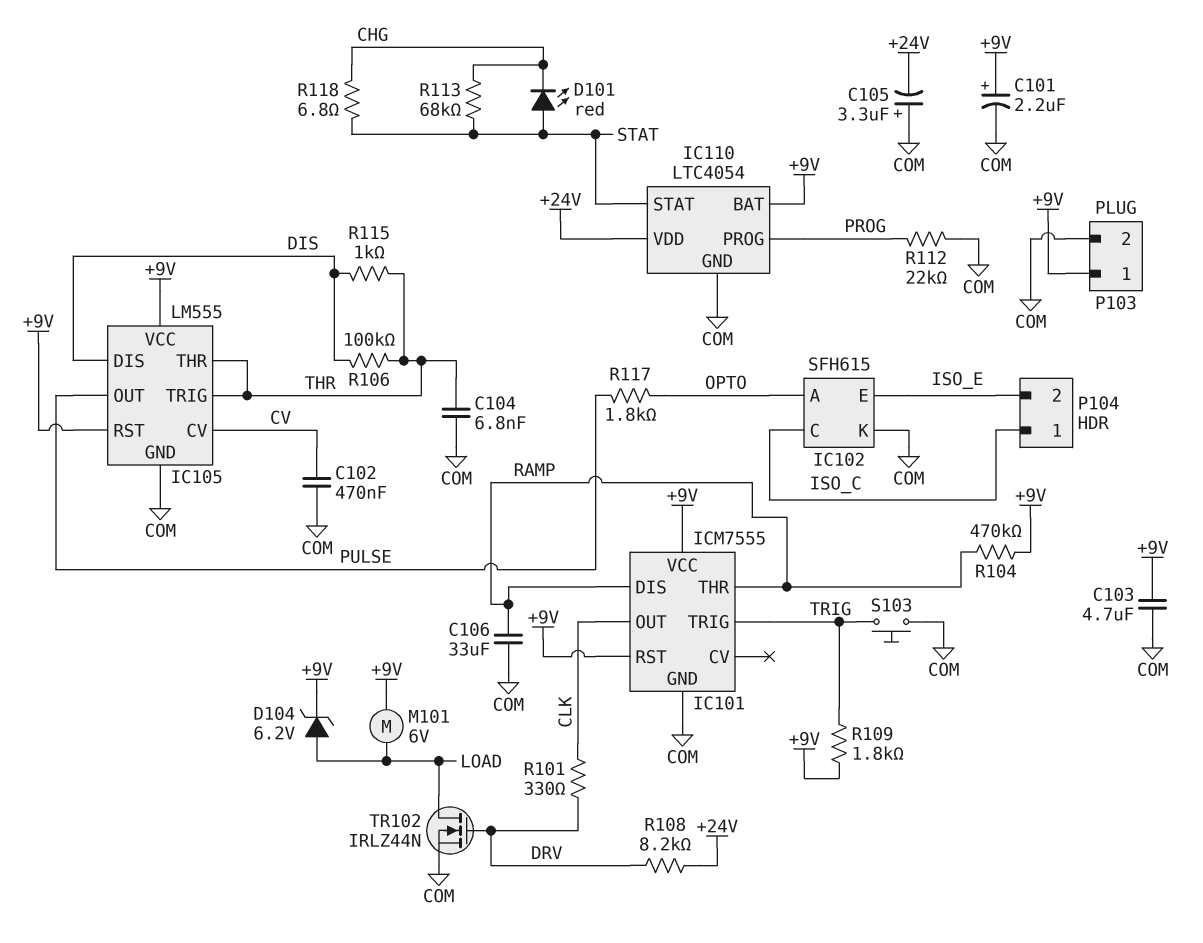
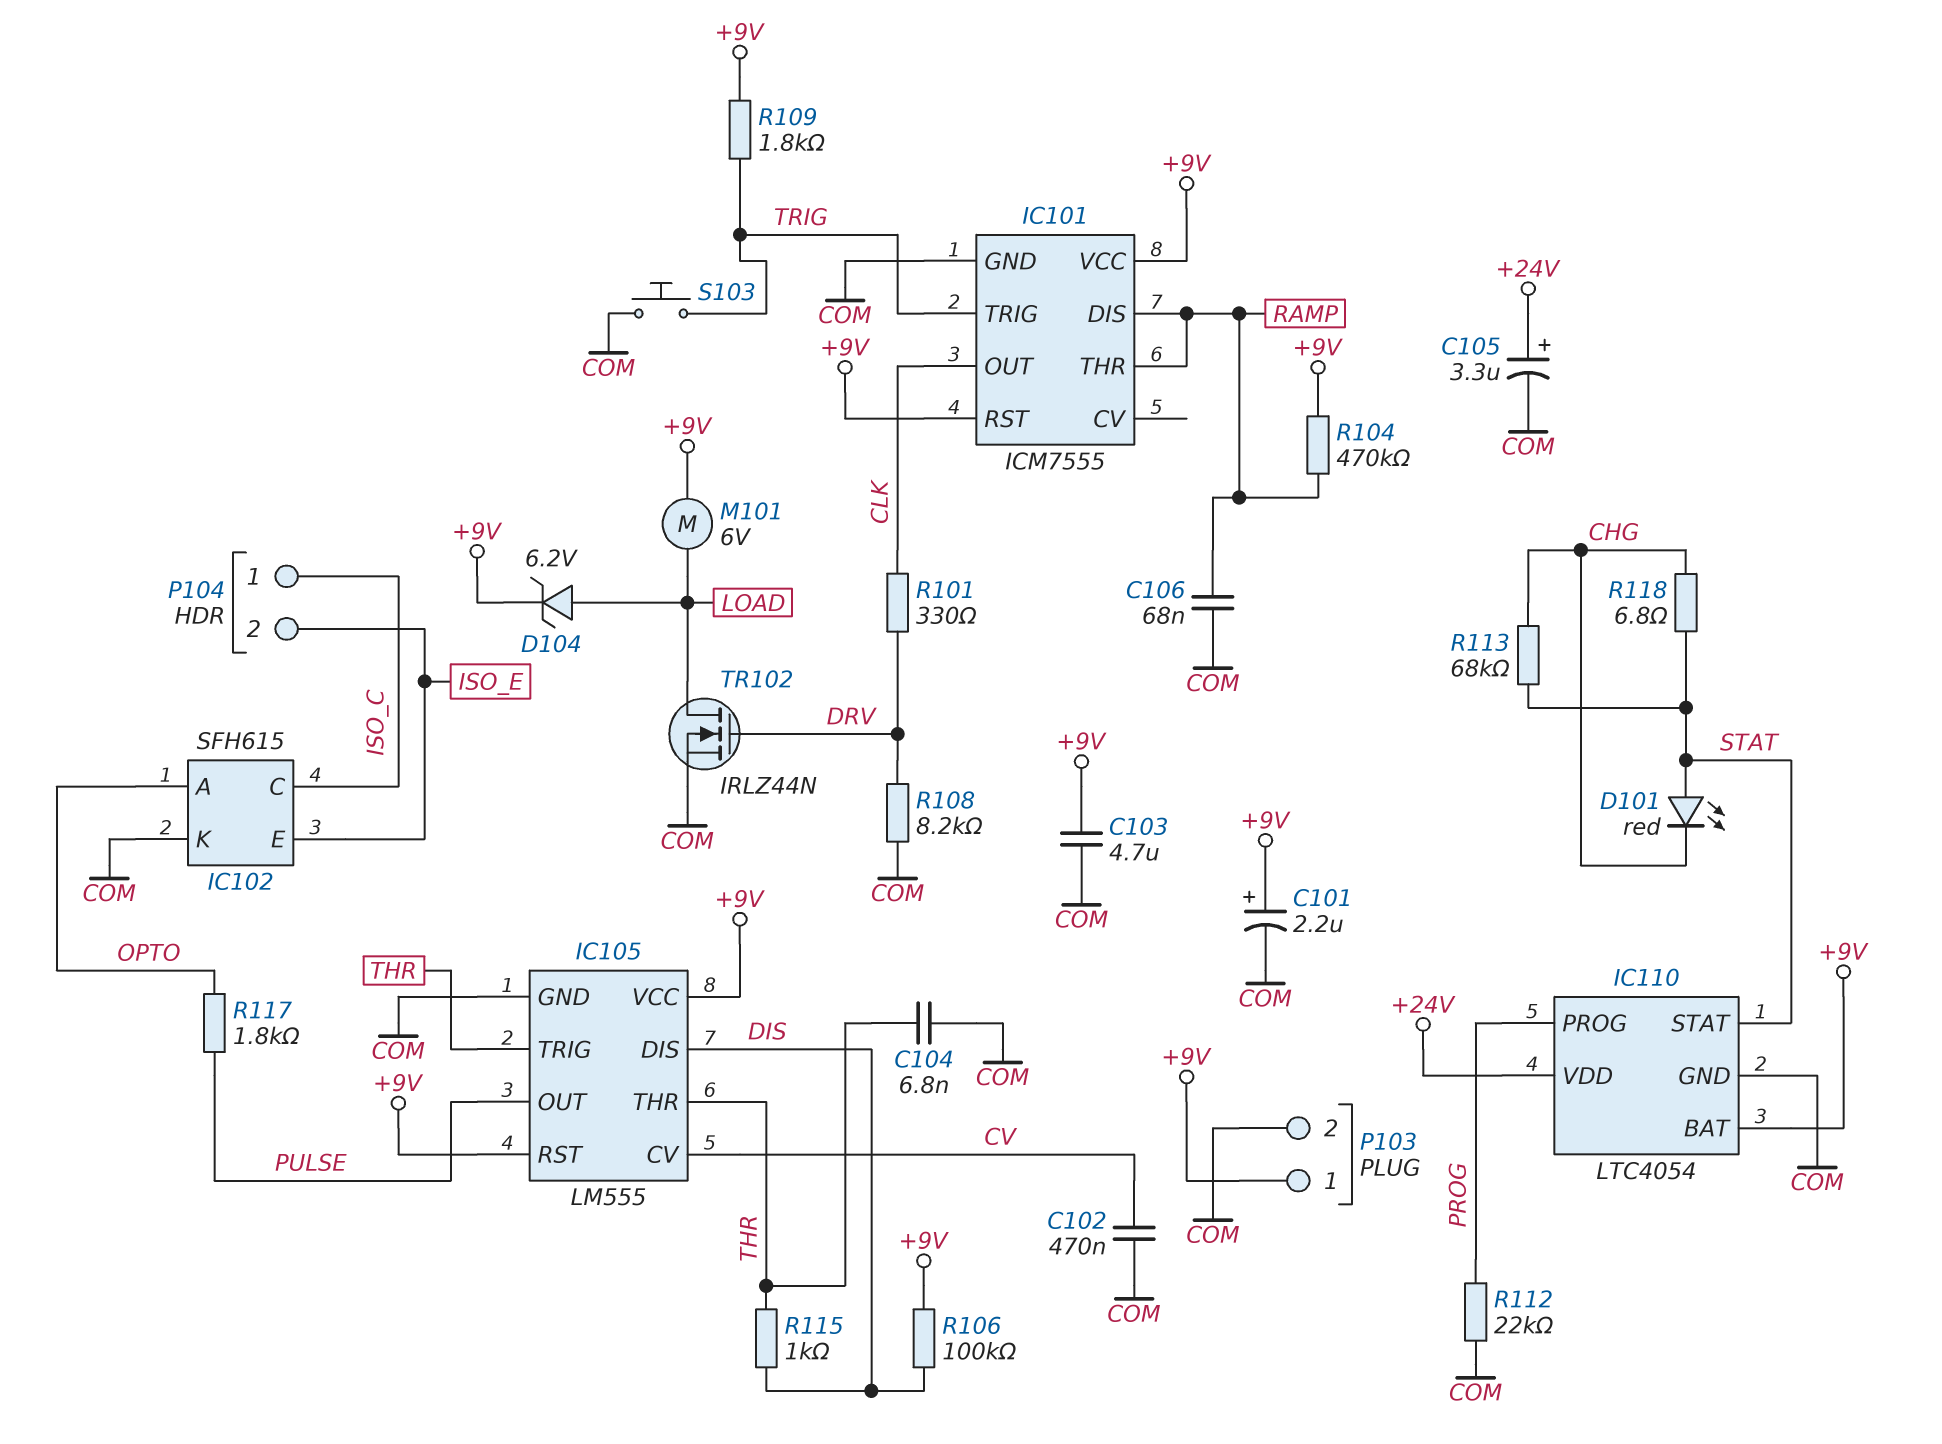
C105: 3.3uF (plus COM, minus +24V) -> 3.3uF (plus +24V, minus COM)
C106: 33uF (COM, RAMP) -> 68nF (COM, RAMP)
R106: 100k (DIS, THR) -> 100k (+9V, DIS)
R108: 8.2k (+24V, DRV) -> 8.2k (COM, DRV)

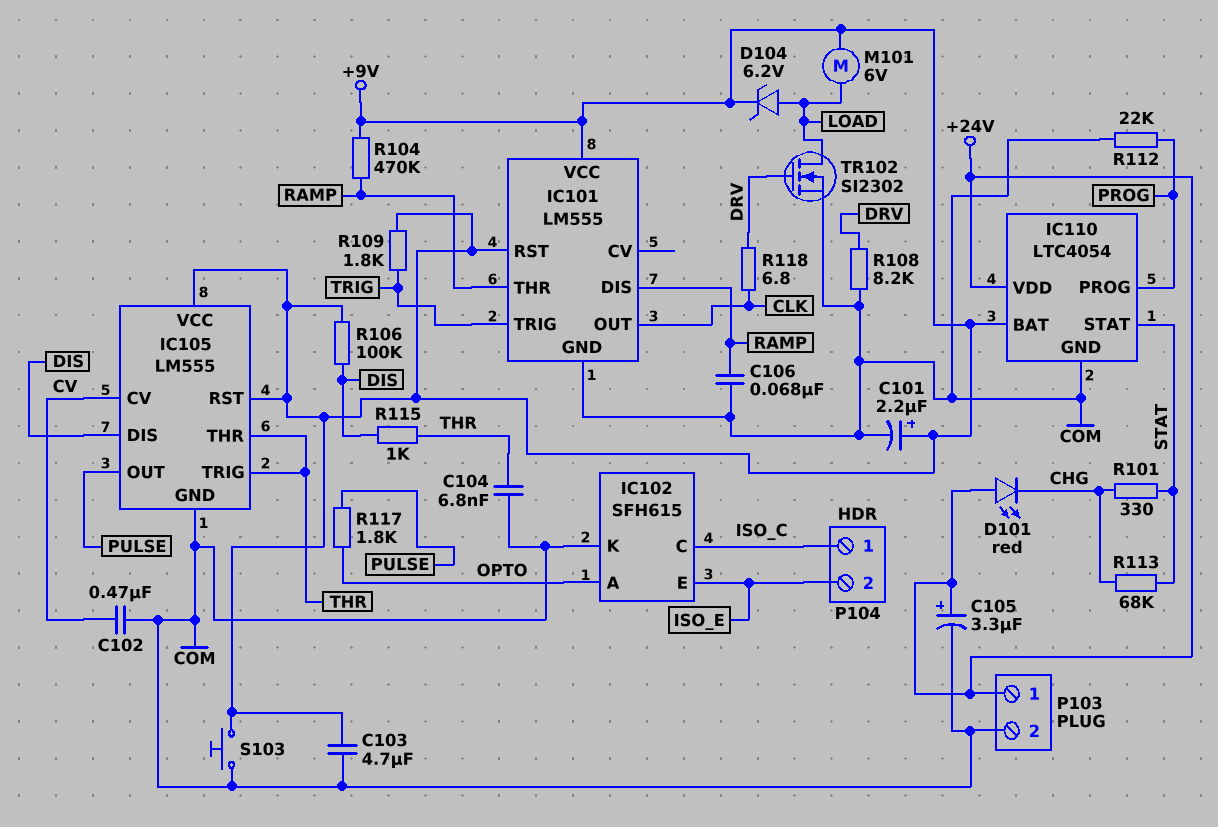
D101: LED red (A STAT, K CHG) -> LED red (A +24V, K CHG)
IC101: ICM7555 -> LM555
P103 pin 1: +9V -> +24V
R101: 330 (CLK, DRV) -> 330 (CHG, STAT)
R118: 6.8 (CHG, STAT) -> 6.8 (CLK, DRV)
S103: button (COM, TRIG) -> button (+9V, COM)
TR102: NMOS IRLZ44N (G DRV, D LOAD, S COM) -> NMOS SI2302 (G DRV, D LOAD, S COM)

